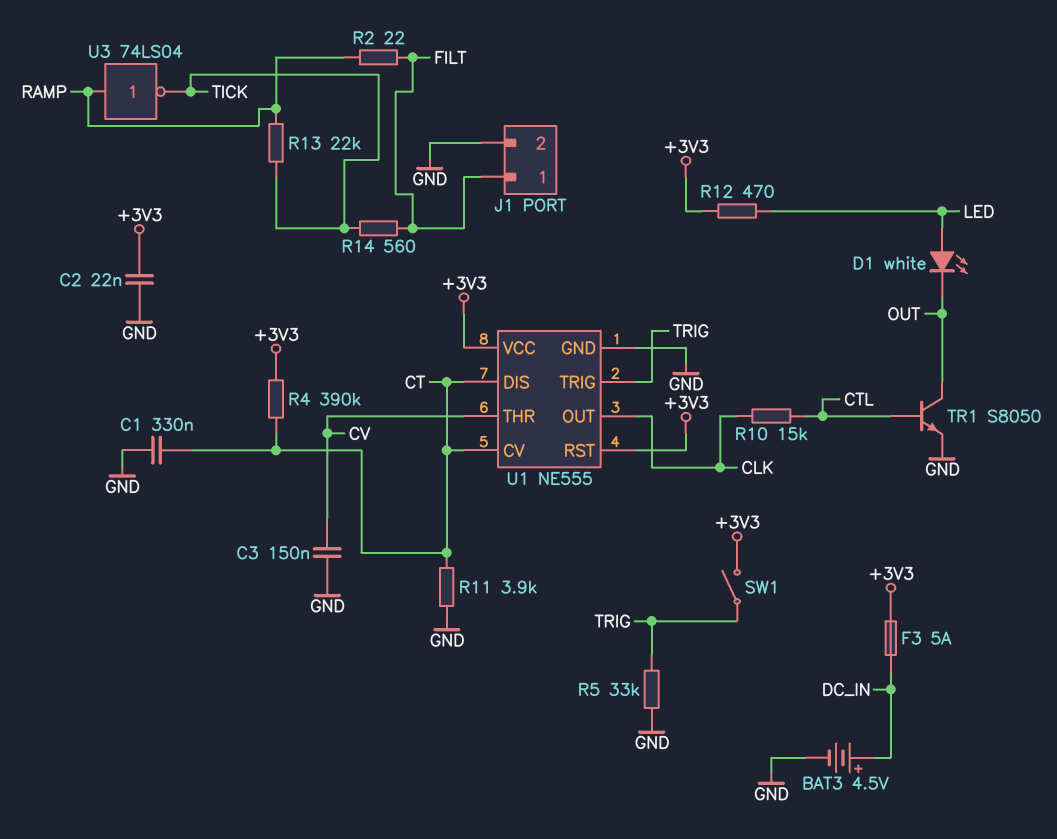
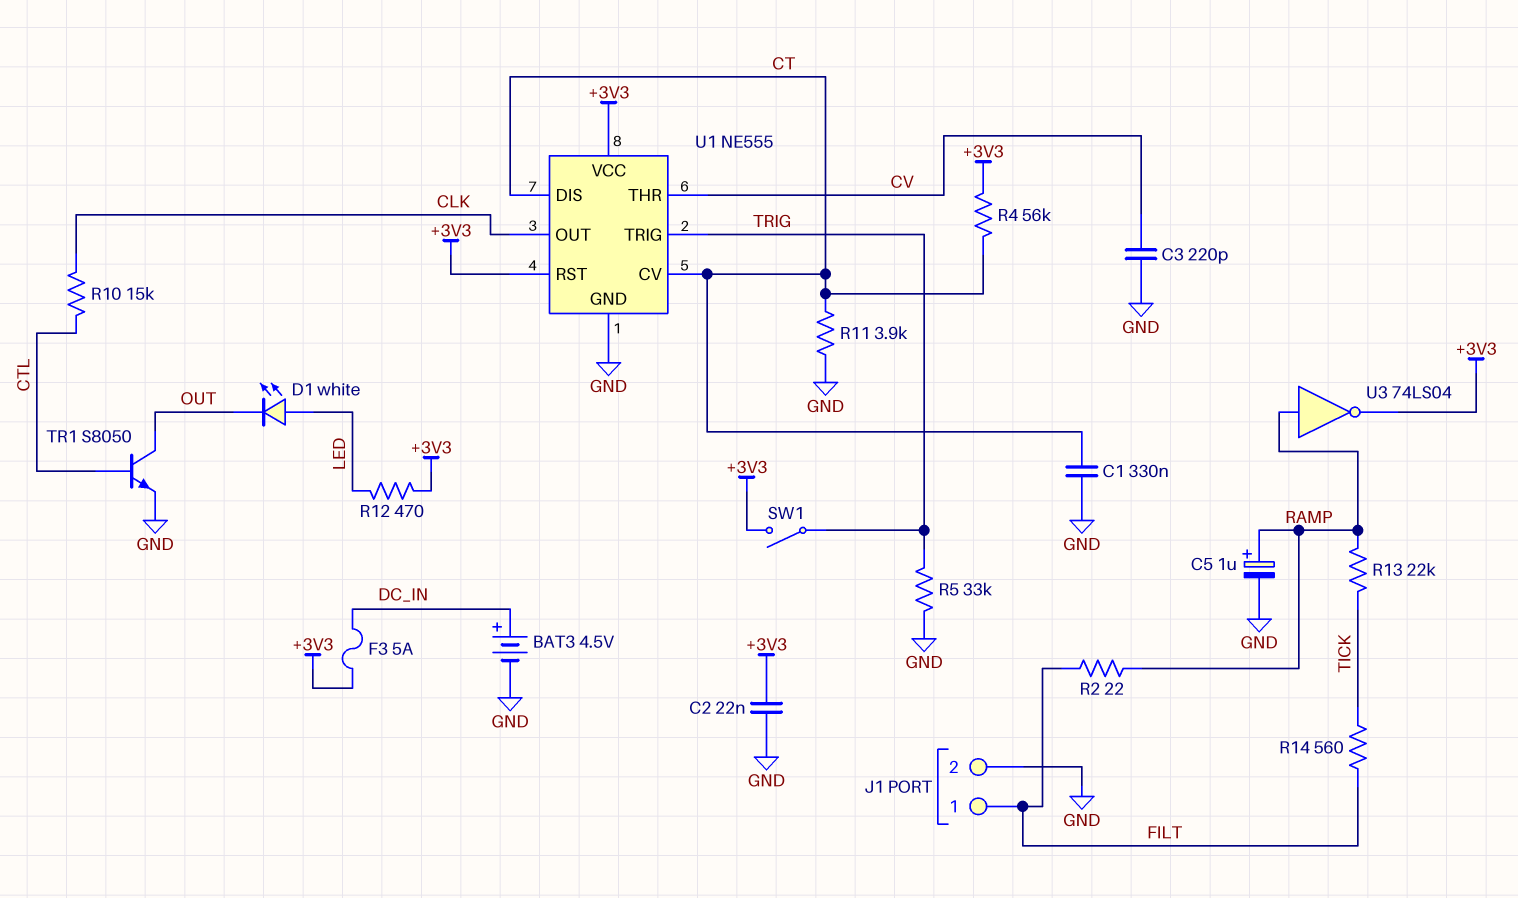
C3: 150nF (CV, GND) -> 220pF (CV, GND)
C5: none -> 1uF (plus RAMP, minus GND)
R4: 390k (+3V3, CT) -> 56k (+3V3, CT)
U3: NOT 74LS04 (in RAMP, out TICK) -> NOT 74LS04 (in RAMP, out +3V3)

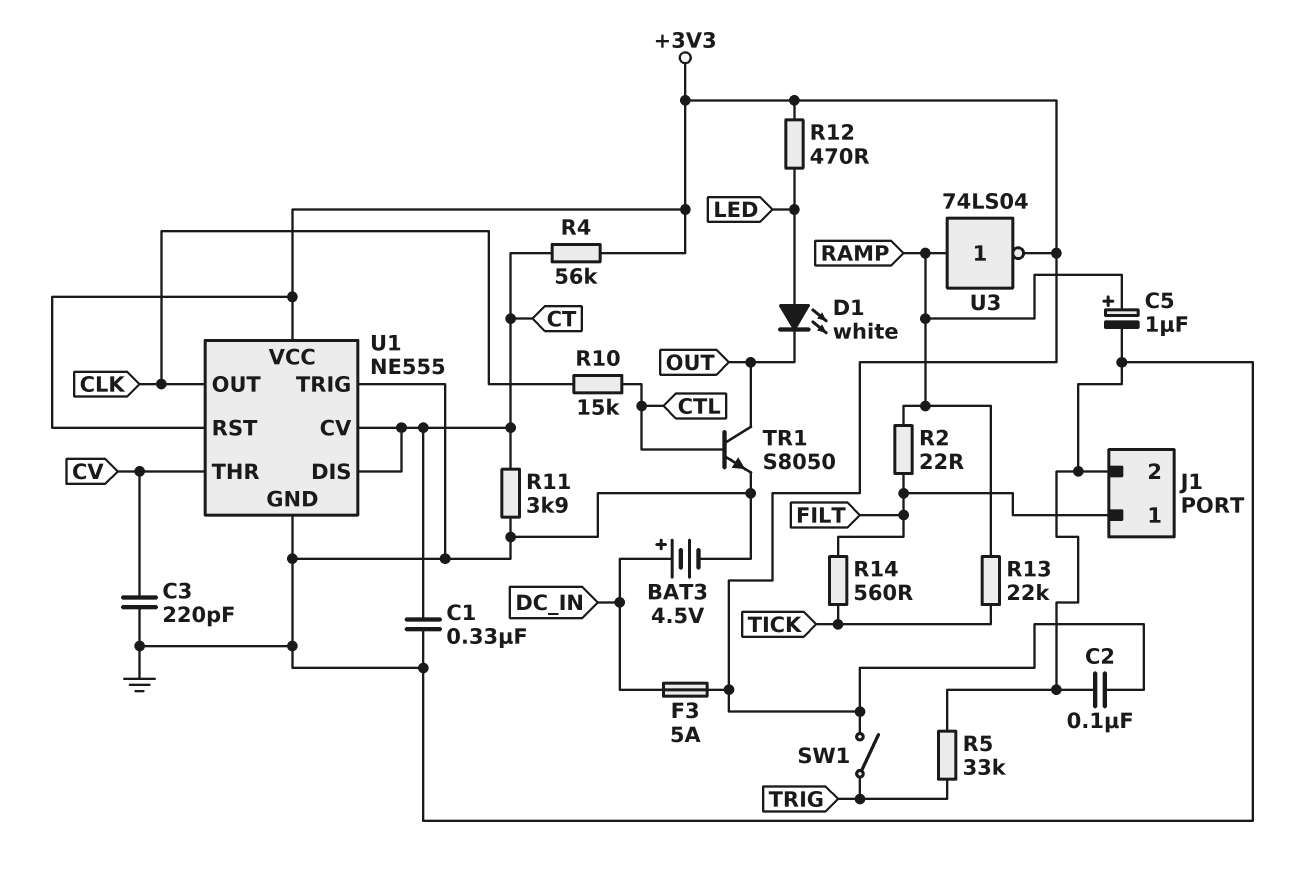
C2: 22nF (+3V3, GND) -> 100nF (+3V3, GND)
U1 pin TRIG: TRIG -> GND

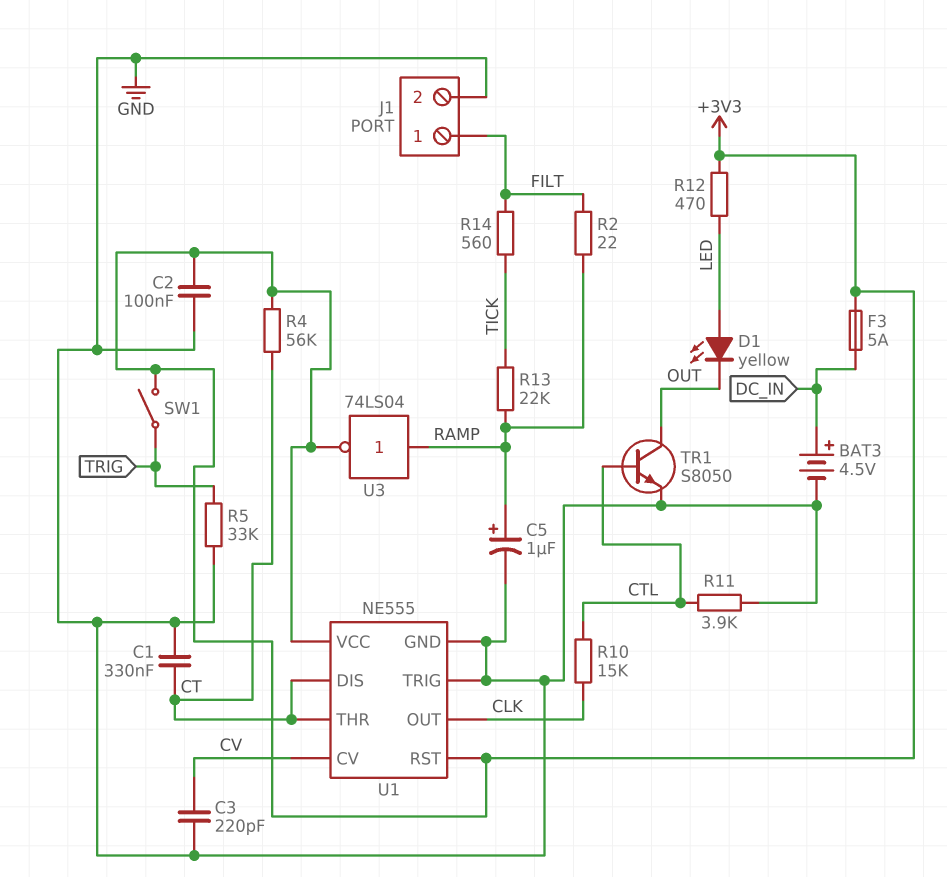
D1: LED white (A LED, K OUT) -> LED yellow (A LED, K OUT)
R11: 3.9k (CT, GND) -> 3.9k (CTL, GND)
U1 pin CV: CT -> CV
U1 pin THR: CV -> CT

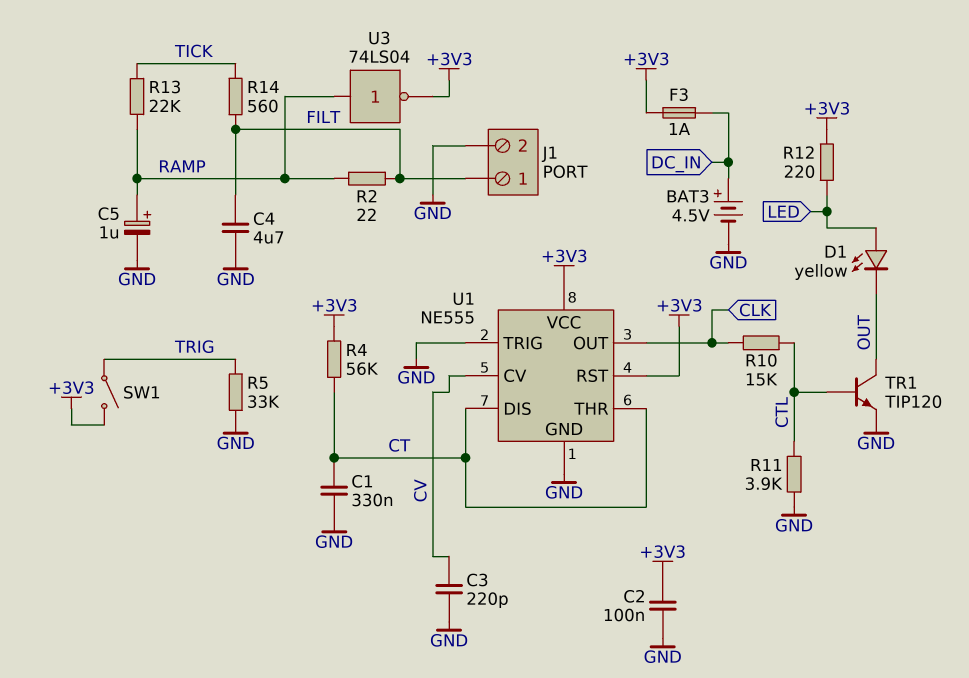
C4: none -> 4.7uF (FILT, GND)
F3: 5A (+3V3, DC_IN) -> 1A (+3V3, DC_IN)
R12: 470 (+3V3, LED) -> 220 (+3V3, LED)
TR1: NPN S8050 (B CTL, C OUT, E GND) -> NPN TIP120 (B CTL, C OUT, E GND)

